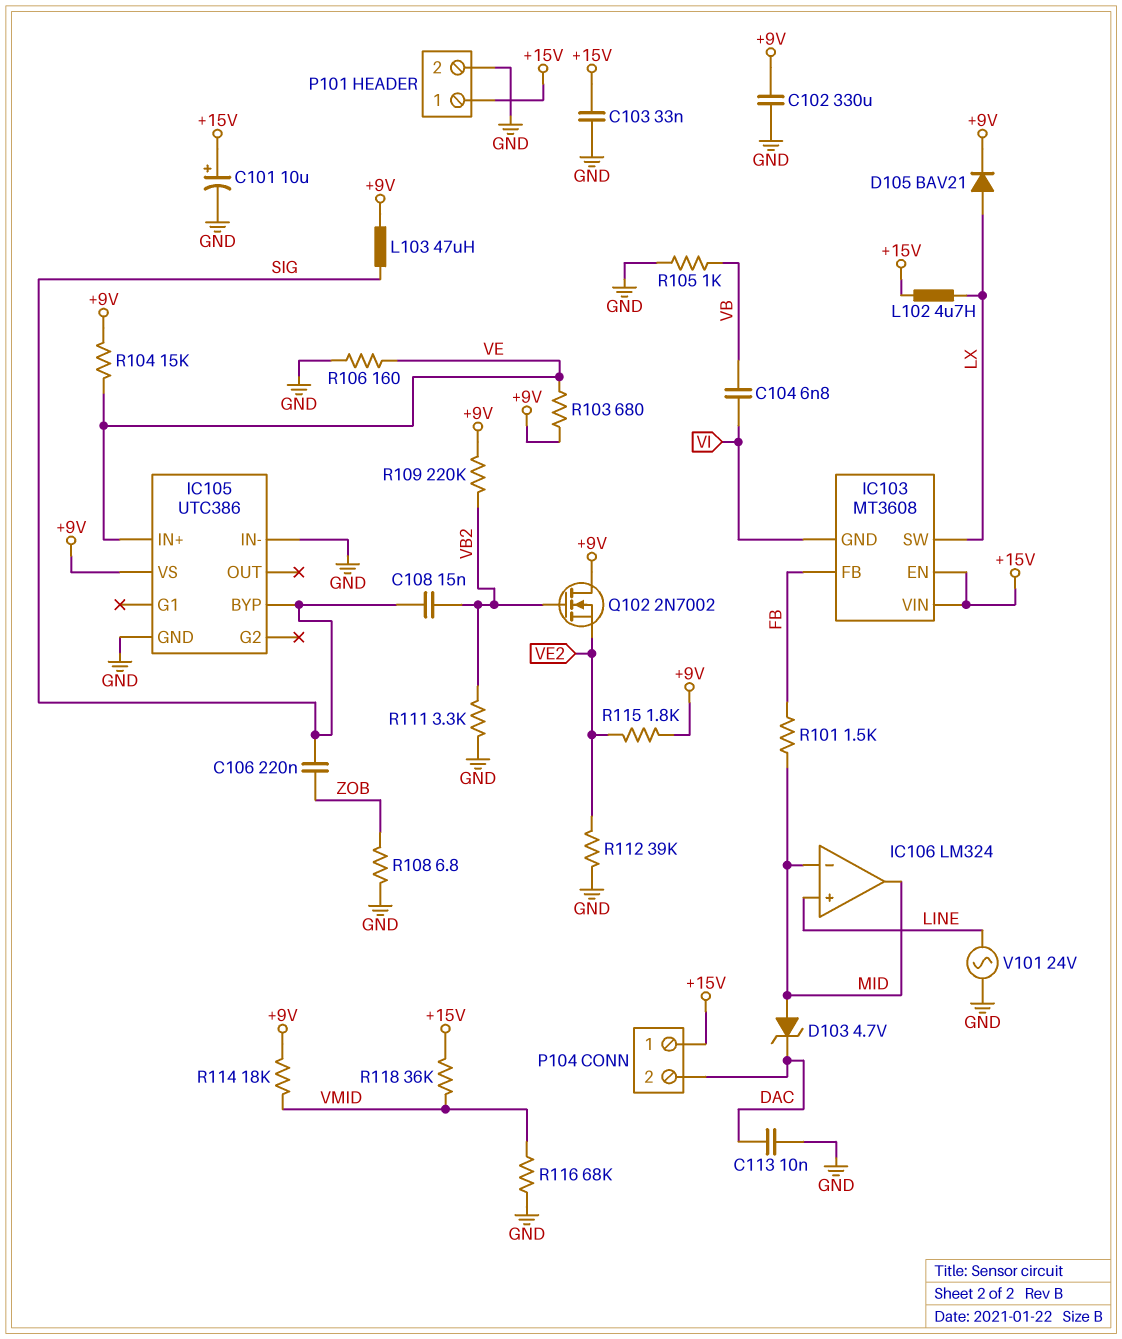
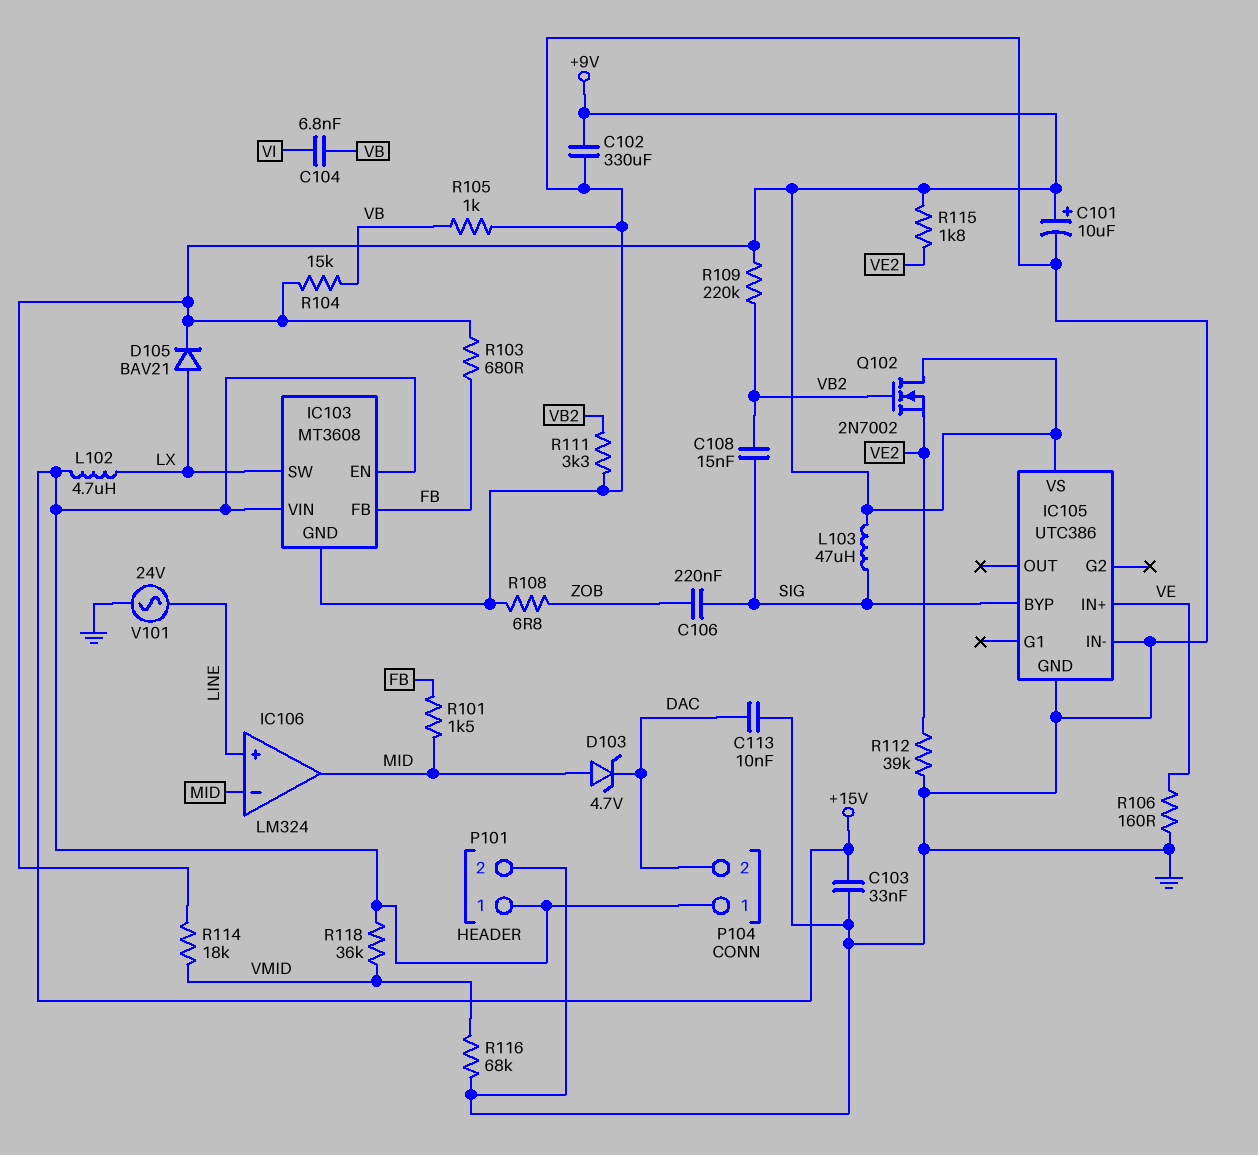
C101: 10uF (plus +15V, minus GND) -> 10uF (plus +9V, minus GND)
IC103 pin GND: VI -> GND
R103: 680 (+9V, VE) -> 680 (+9V, FB)
R104: 15k (+9V, VE) -> 15k (+9V, VB)

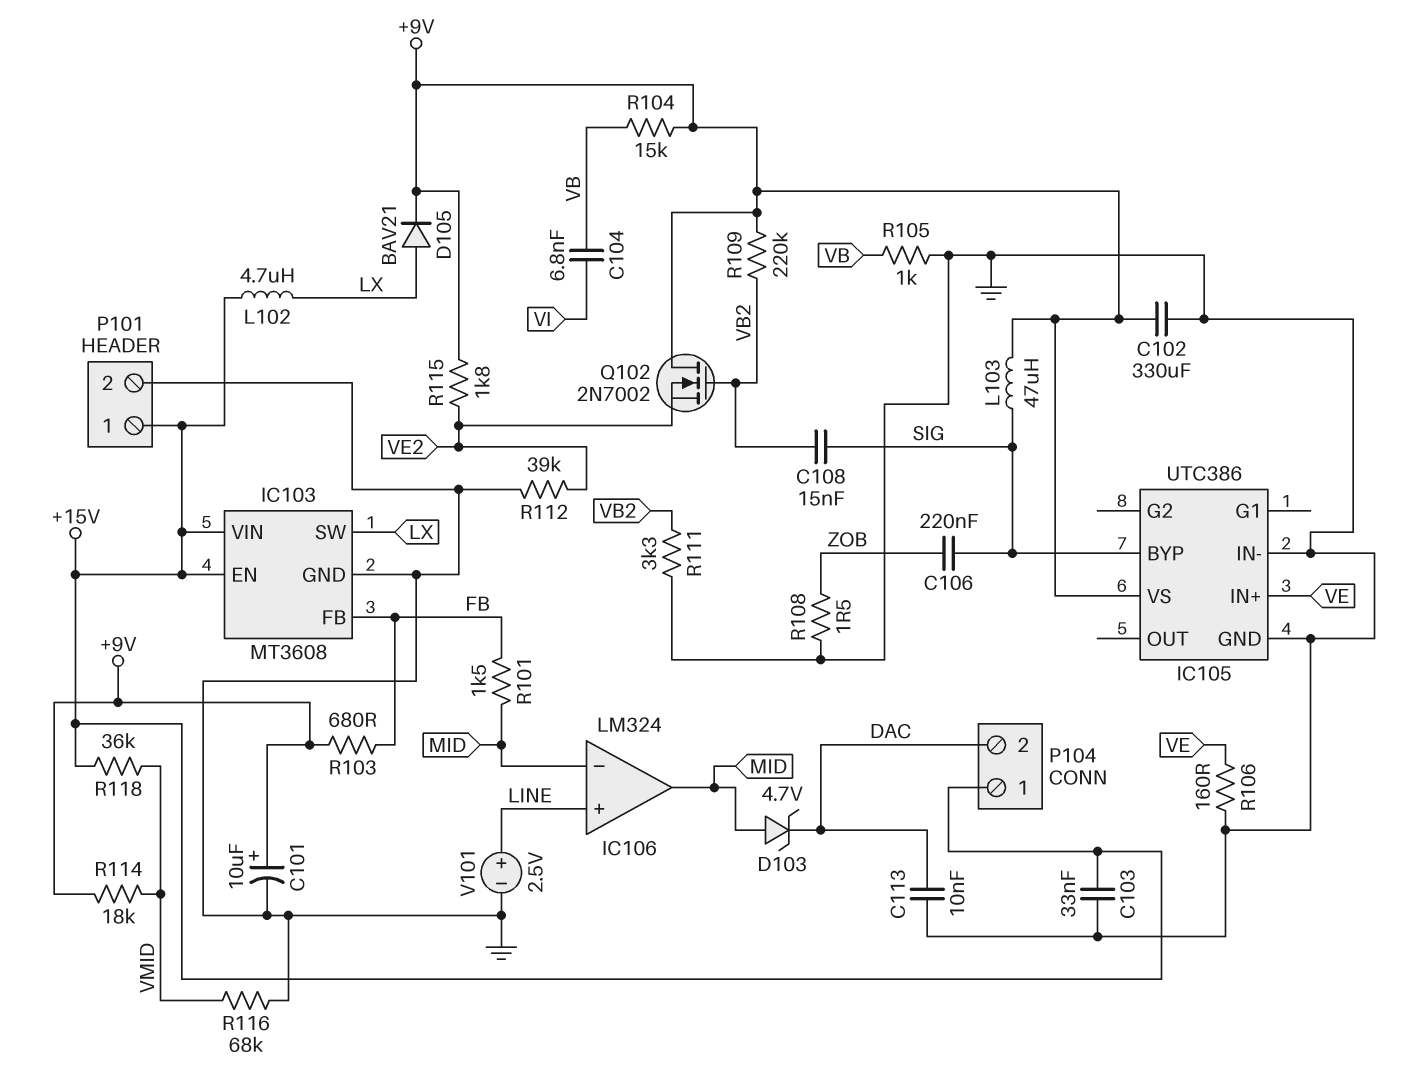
R108: 6.8 (GND, ZOB) -> 1.5 (GND, ZOB)
V101: AC 24V (GND, LINE) -> 2.5V (plus LINE, minus GND)

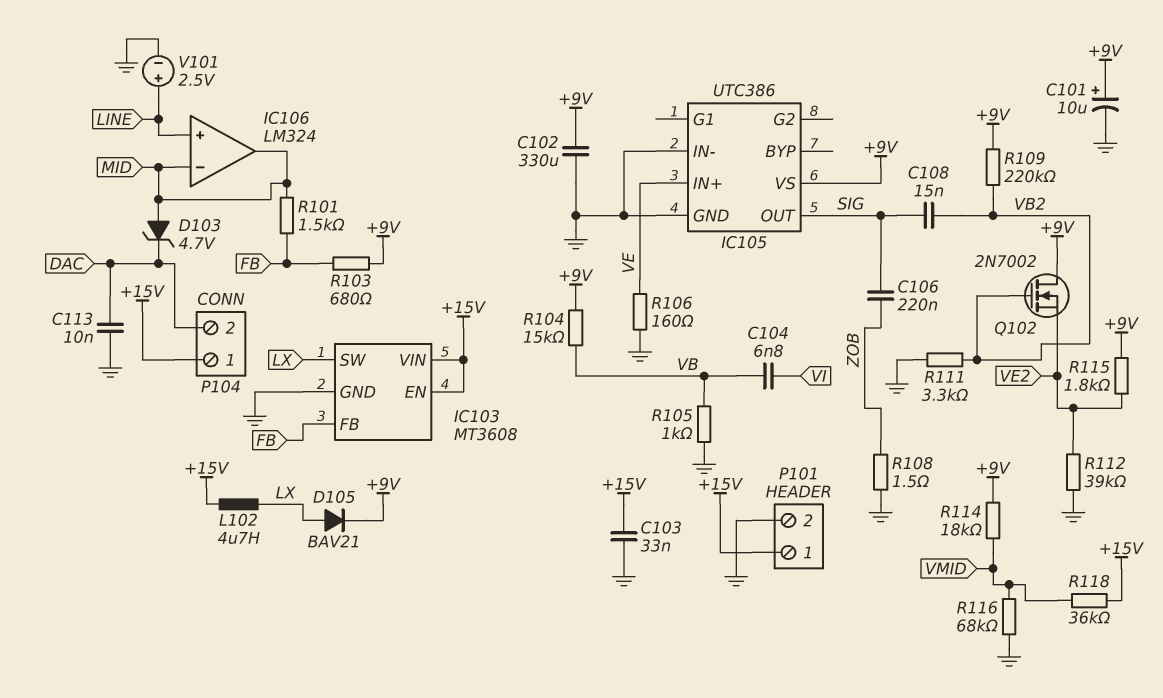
IC105 pin BYP: SIG -> none
IC105 pin OUT: none -> SIG
L103: 47uH (+9V, SIG) -> none

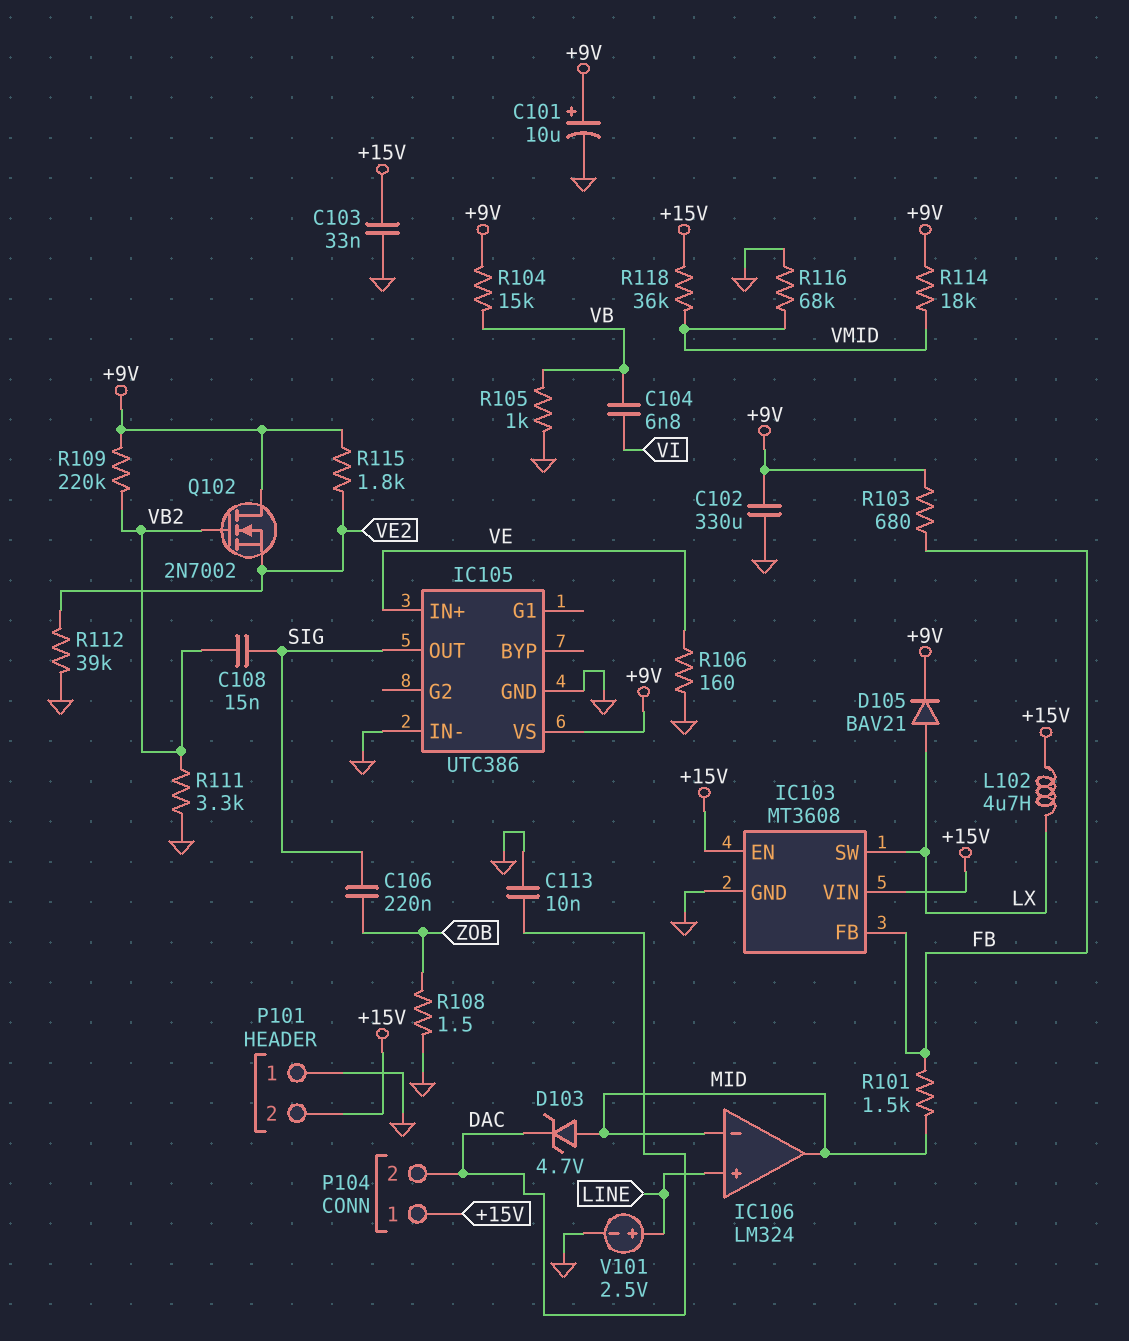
P101 pin 1: +15V -> GND
P101 pin 2: GND -> +15V

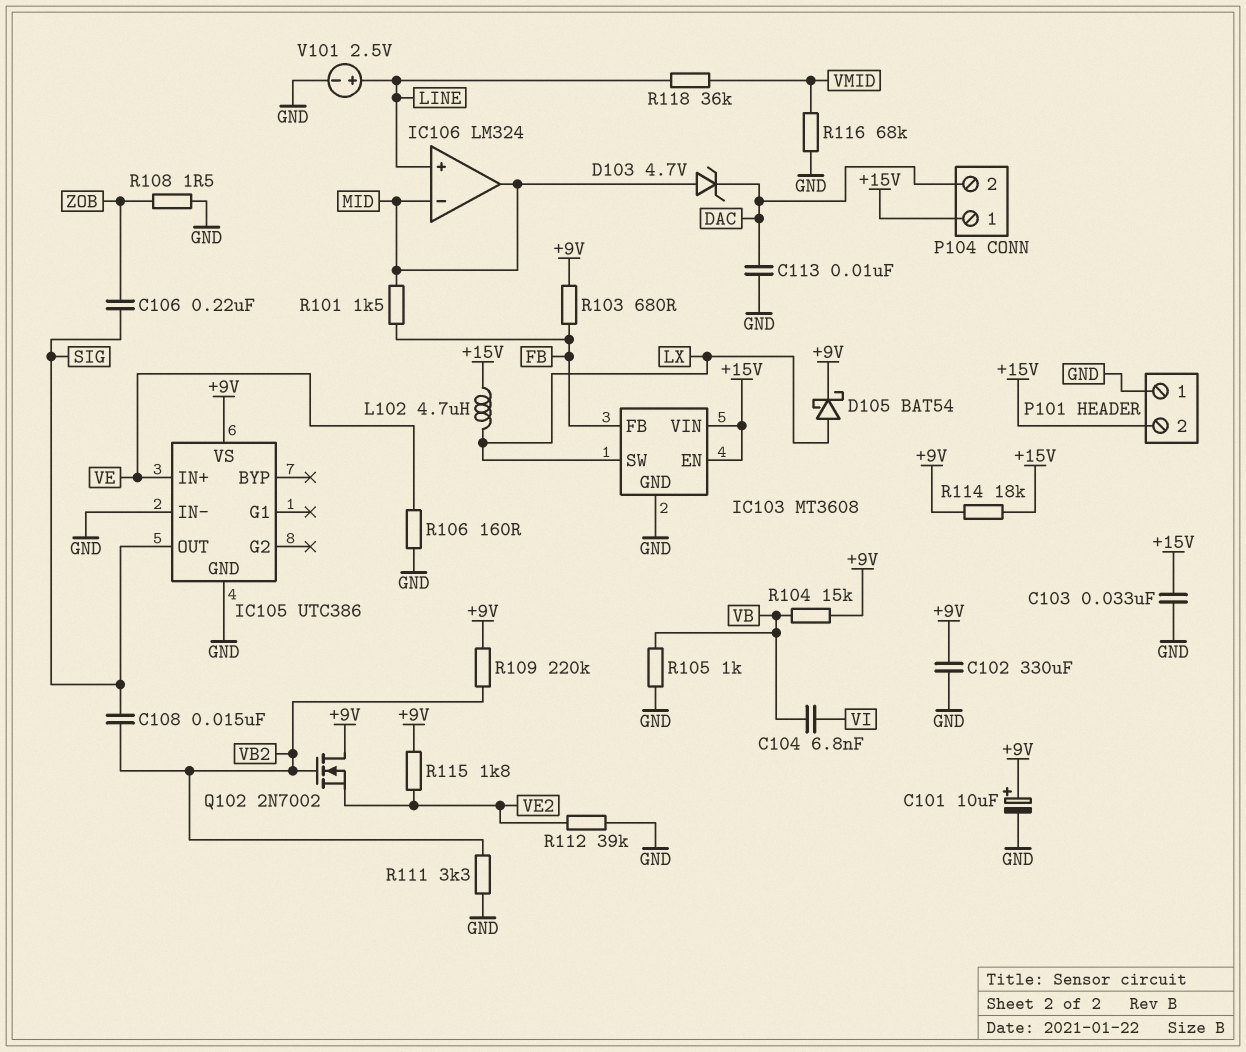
D105: diode BAV21 (A LX, K +9V) -> schottky BAT54 (A LX, K +9V)
R114: 18k (+9V, VMID) -> 18k (+9V, +15V)
R118: 36k (+15V, VMID) -> 36k (LINE, VMID)

